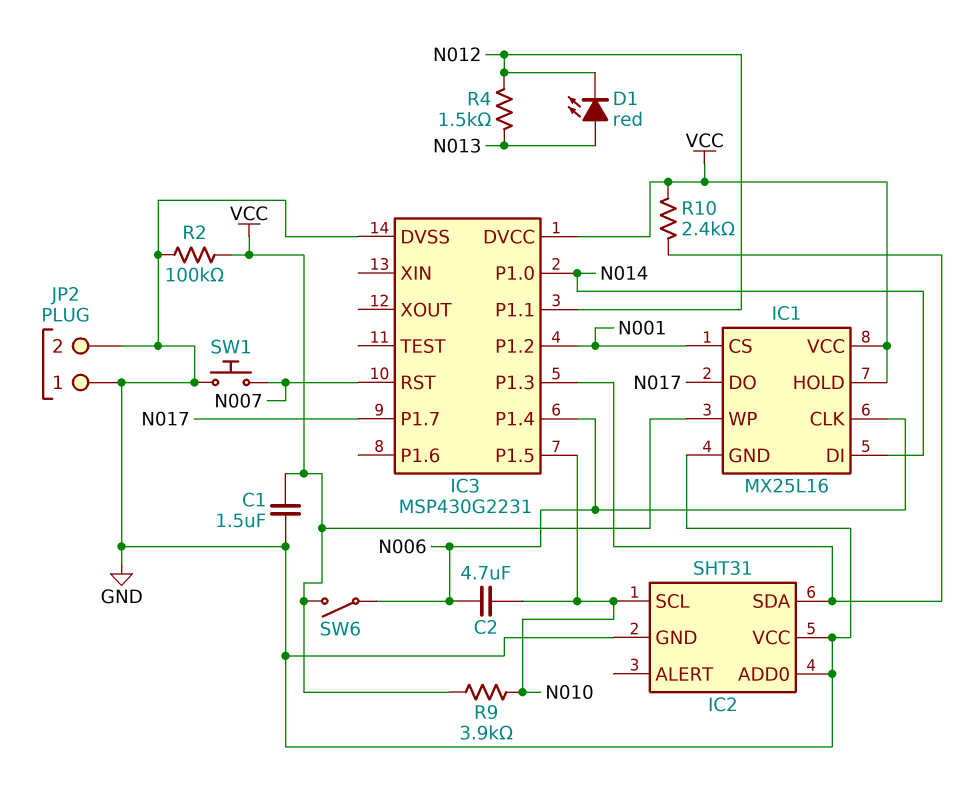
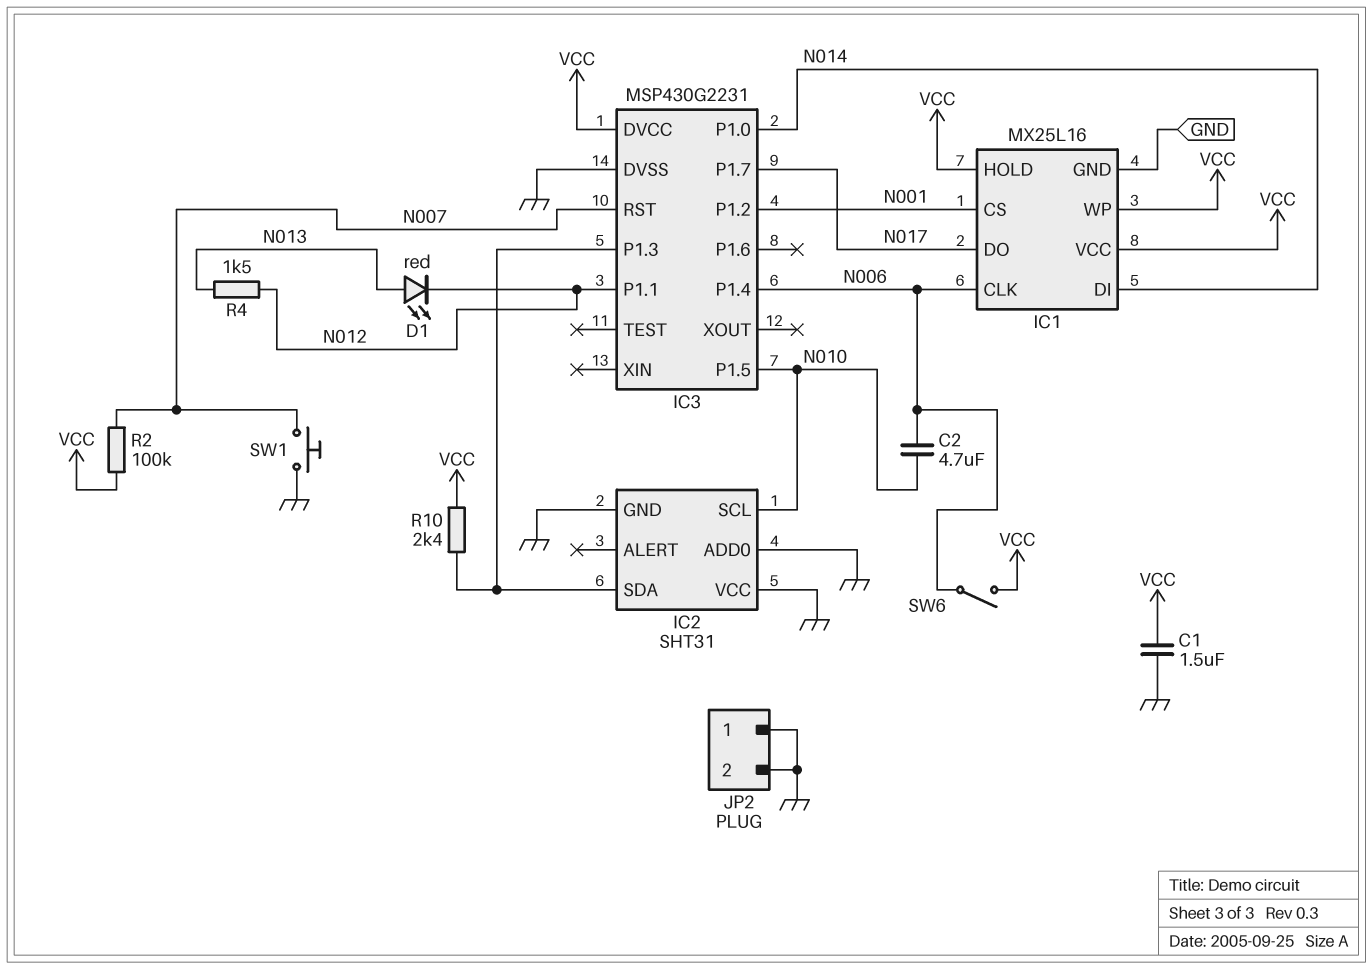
R2: 100k (GND, VCC) -> 100k (N007, VCC)
R9: 3.9k (N010, VCC) -> none

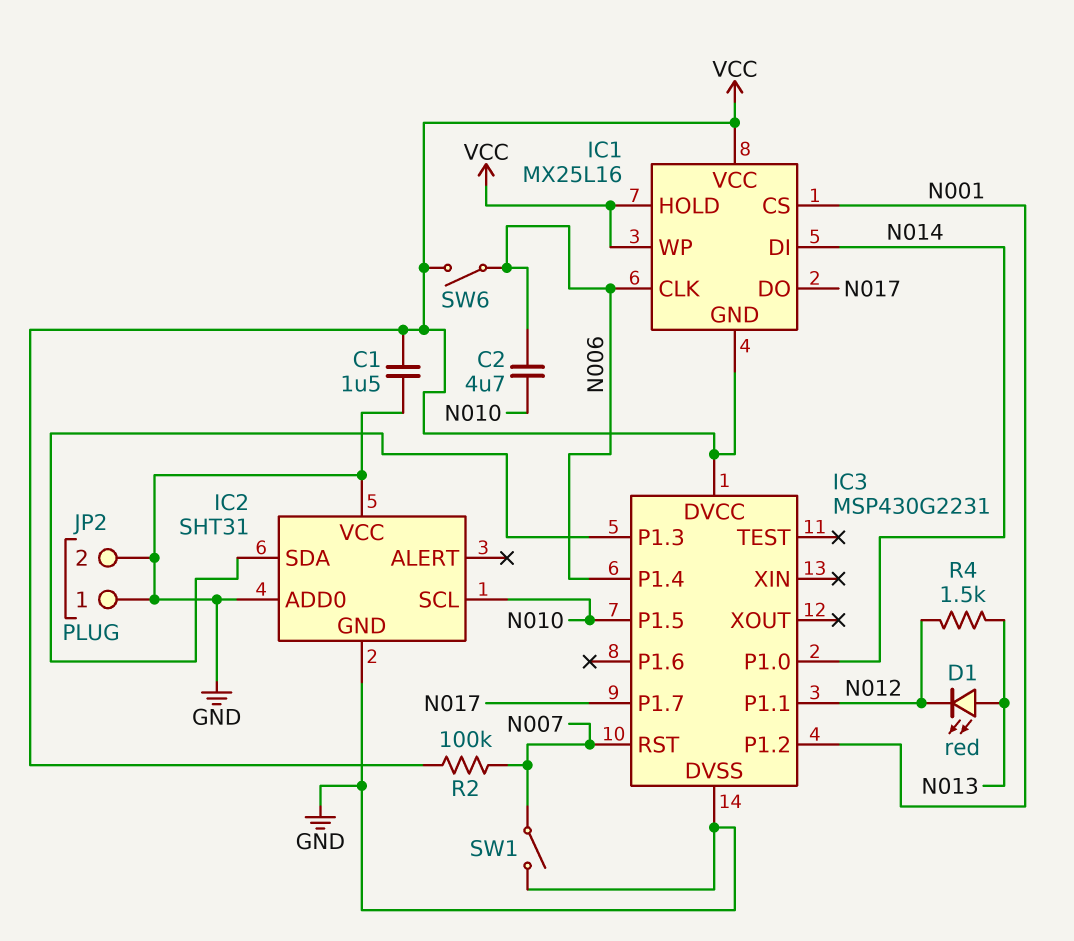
IC1 pin GND: GND -> VCC
R10: 2.4k (IC2/SDA, VCC) -> none
SW1: button (GND, N007) -> switch (GND, N007)

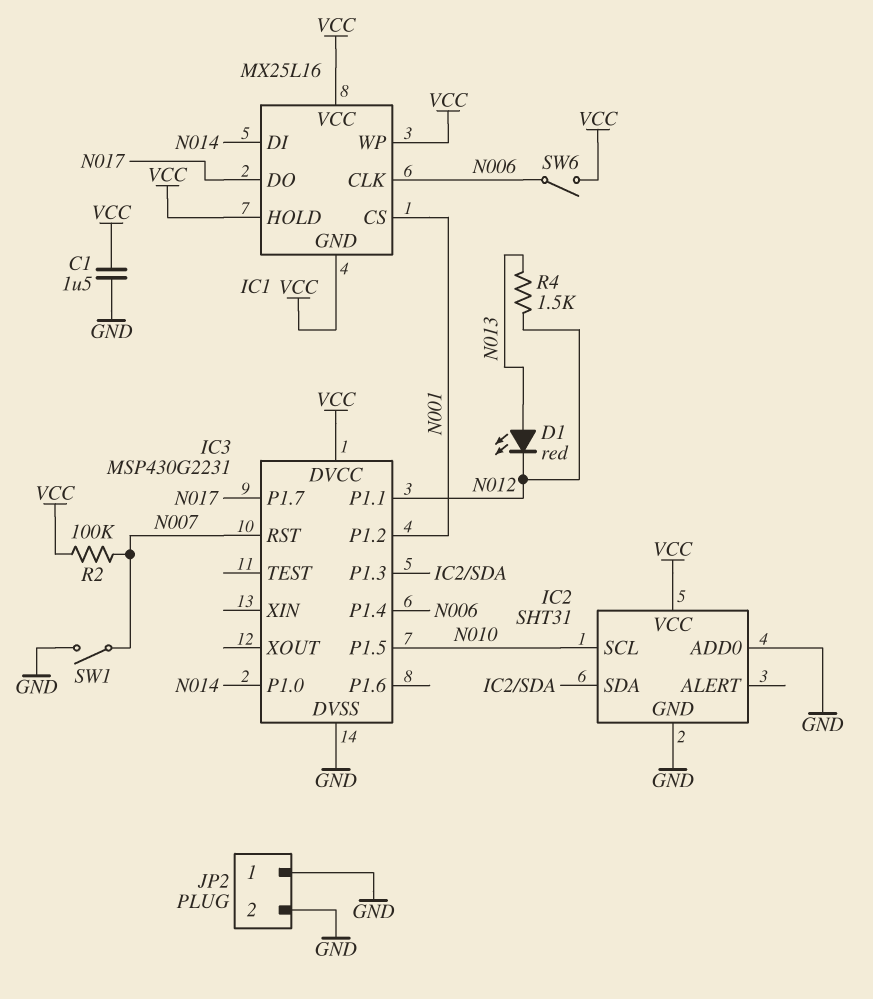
C2: 4.7uF (N006, N010) -> none
IC2 pin VCC: GND -> VCC

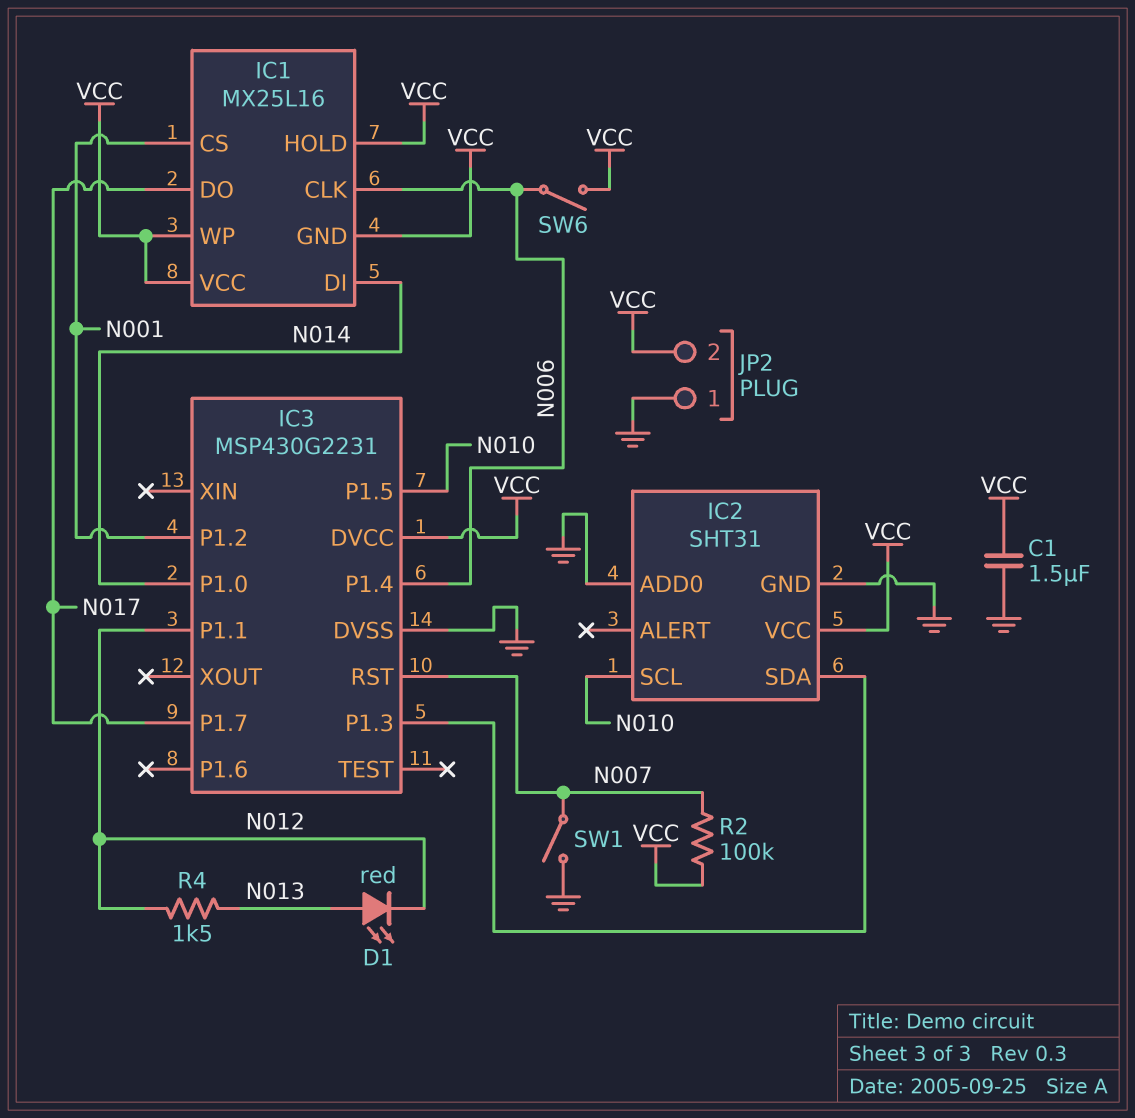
JP2 pin 2: GND -> VCC

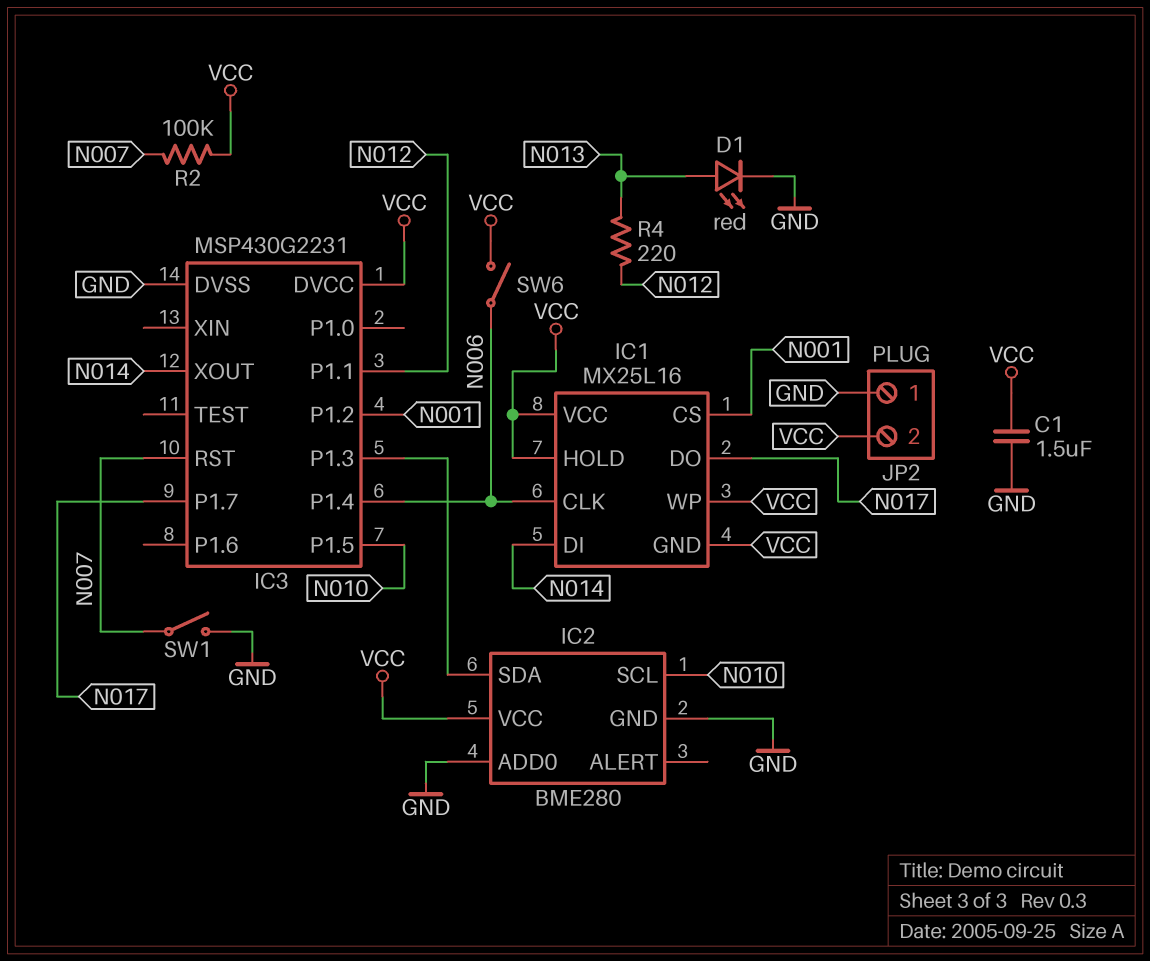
D1: LED red (A N013, K N012) -> LED red (A N013, K GND)
IC2: SHT31 -> BME280
IC3 pin P1.0: N014 -> none
IC3 pin XOUT: none -> N014
R4: 1.5k (N012, N013) -> 220 (N012, N013)

